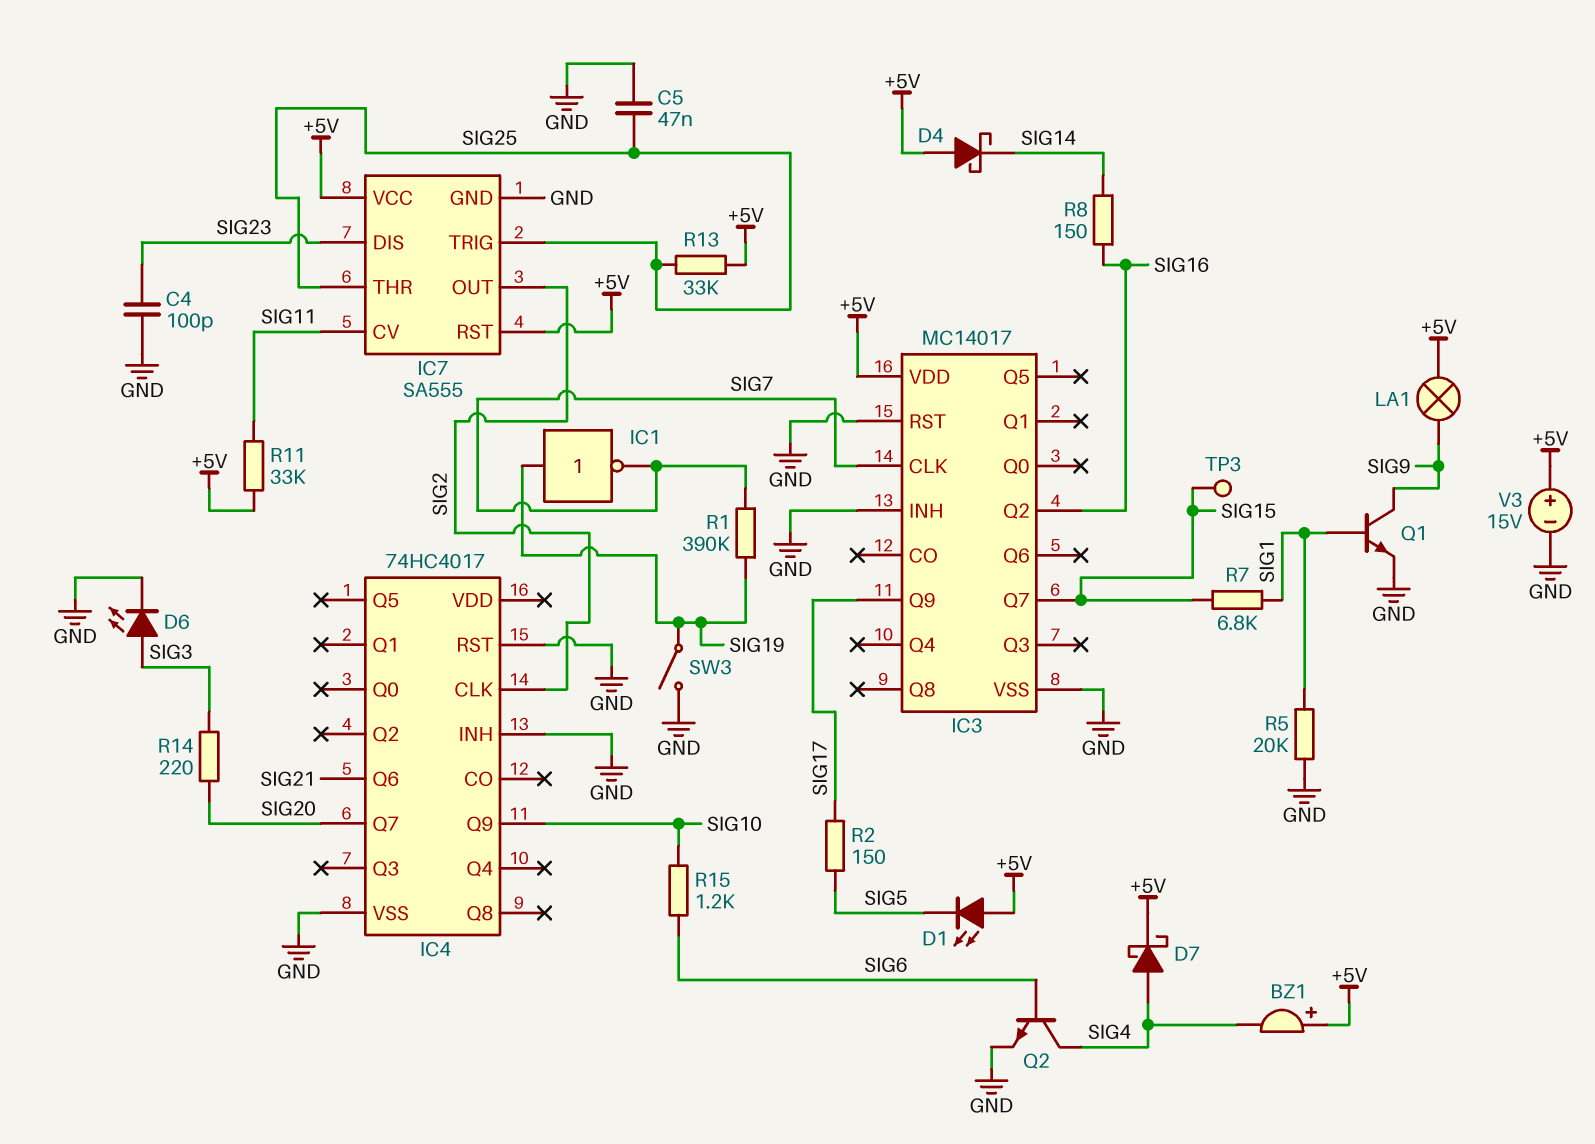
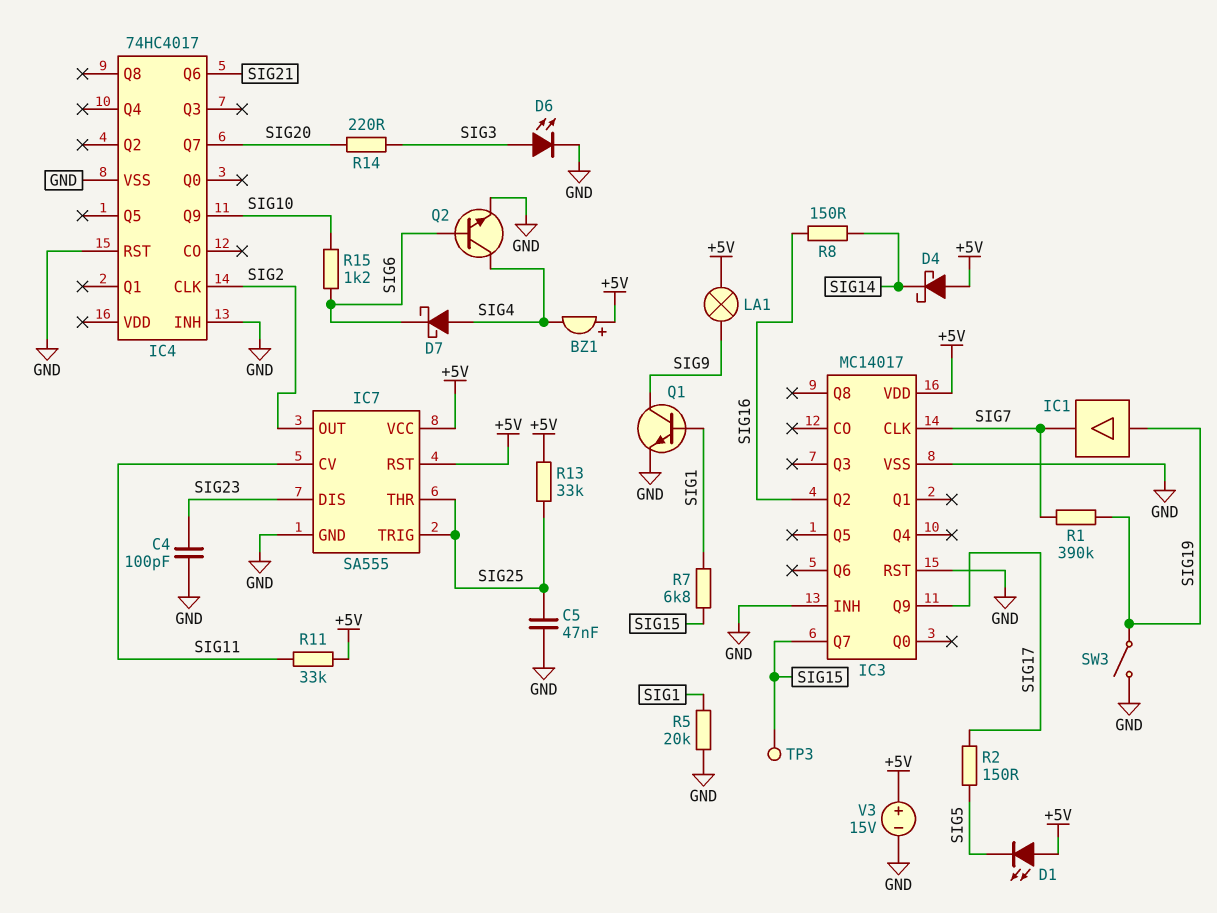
D7: schottky (A SIG4, K +5V) -> schottky (A SIG4, K SIG6)
IC1: NOT (in SIG19, out SIG7) -> buffer (in SIG19, out SIG7)

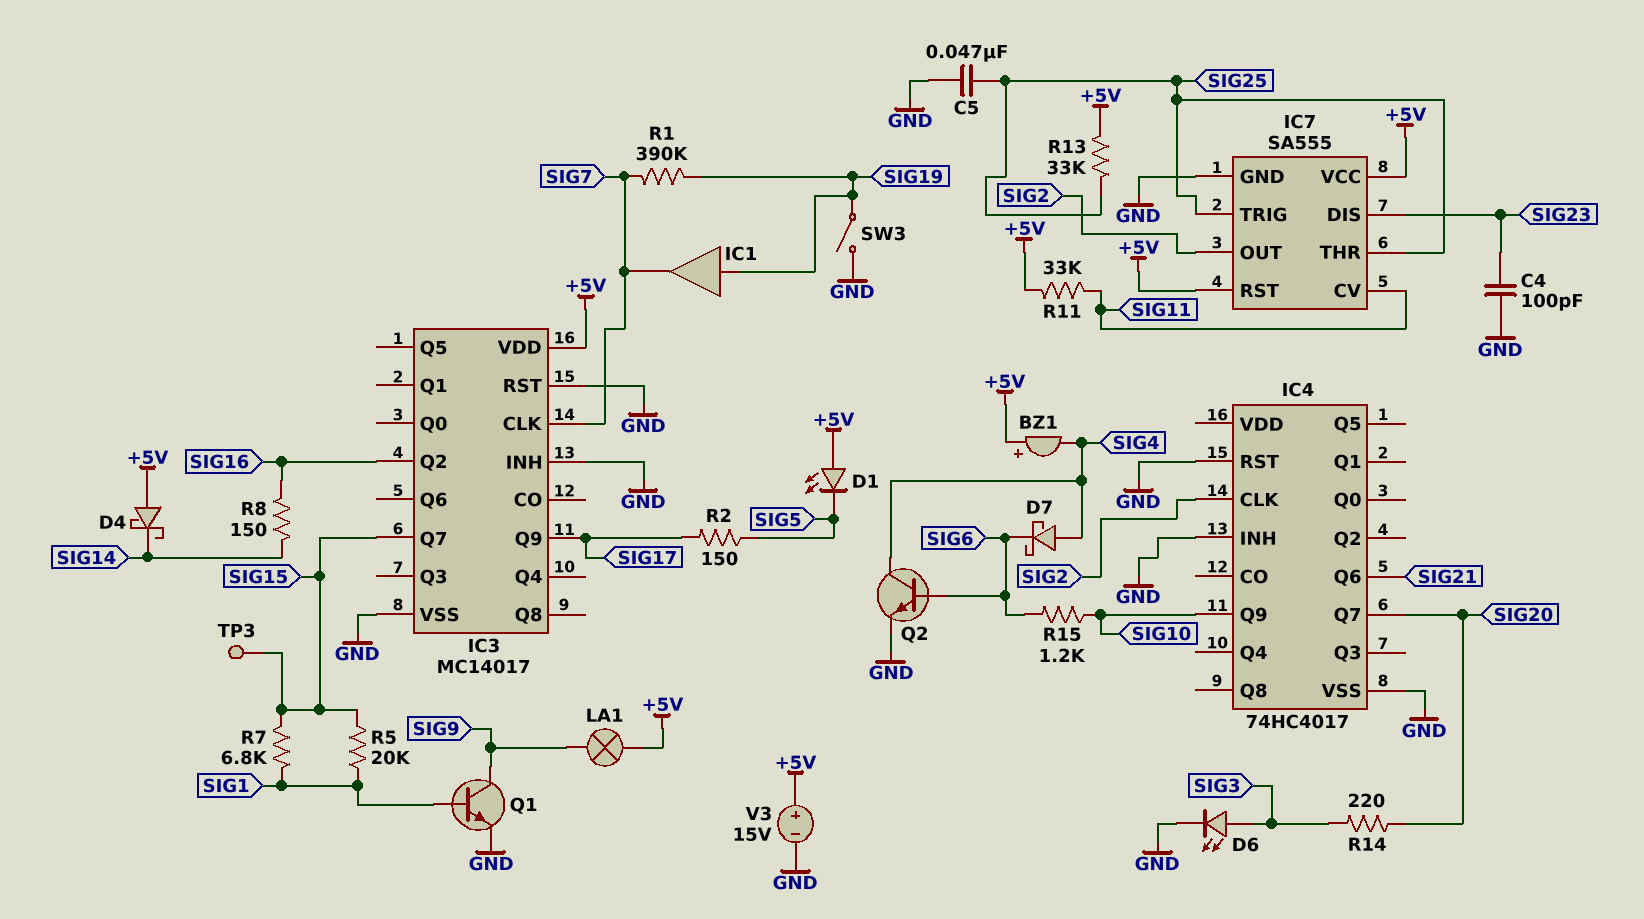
R5: 20k (GND, SIG1) -> 20k (SIG1, SIG15)

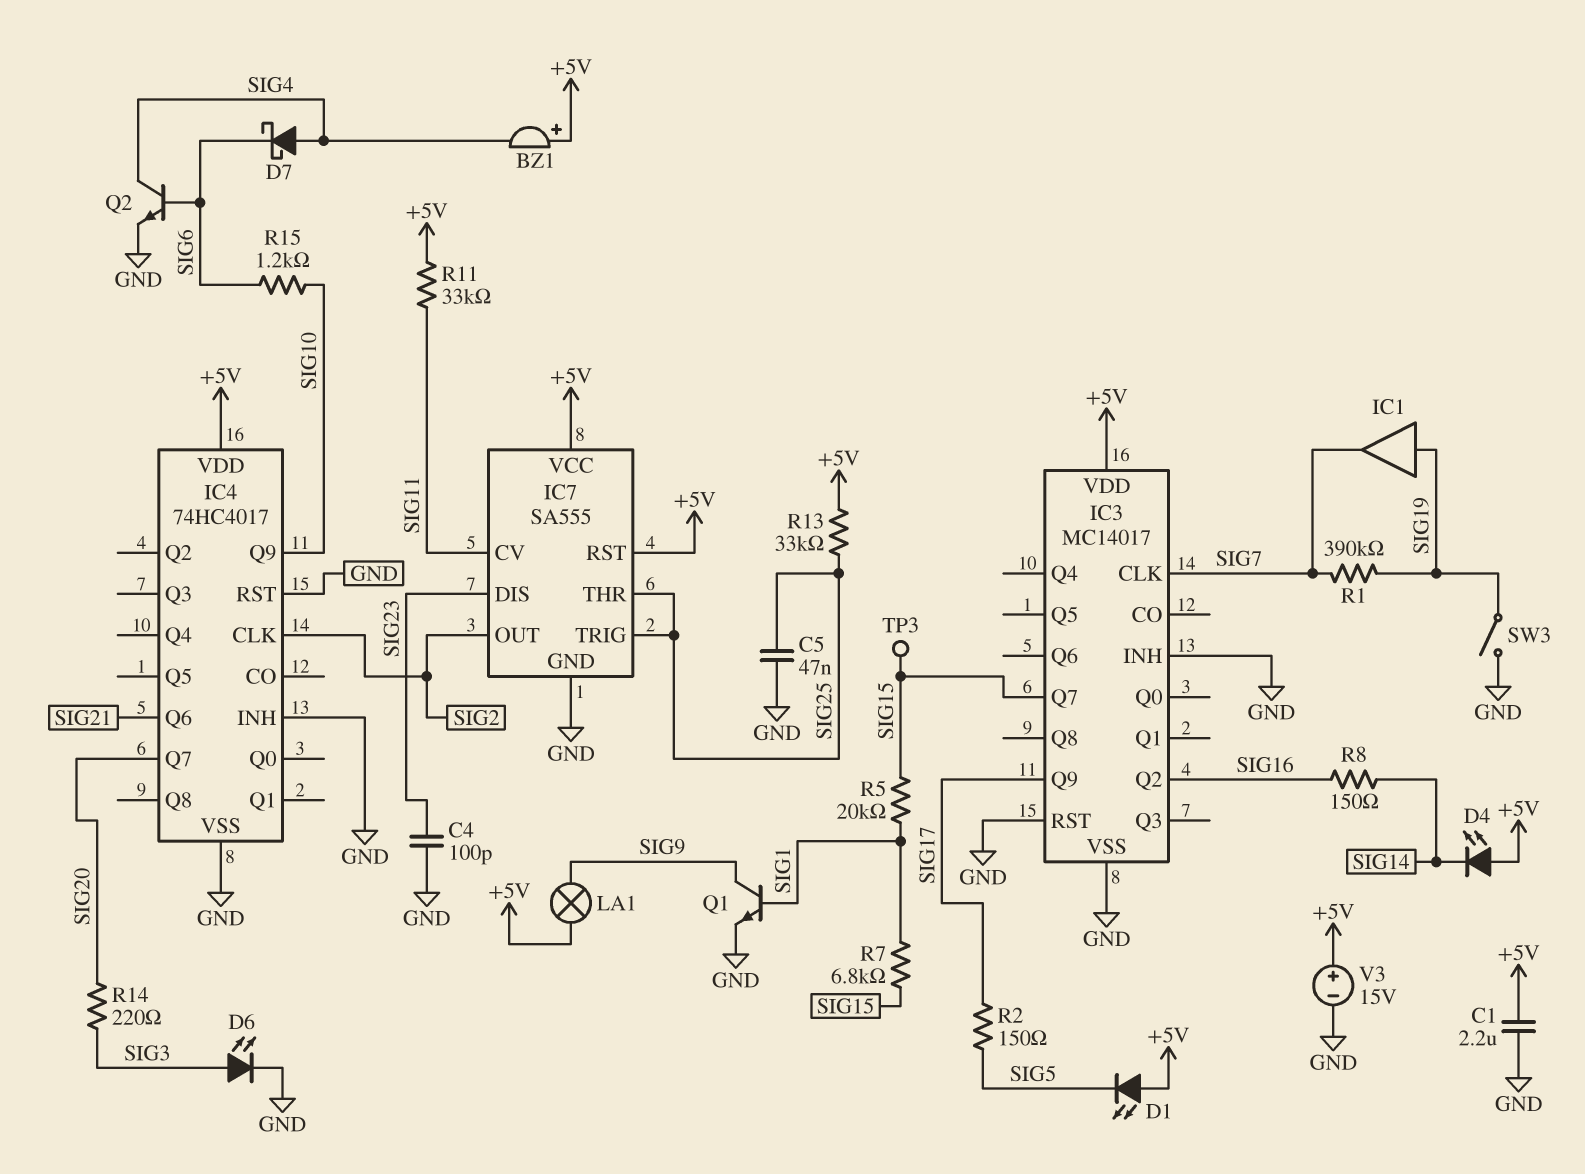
C1: none -> 2.2uF (+5V, GND)
D4: schottky (A +5V, K SIG14) -> LED (A +5V, K SIG14)
IC4 pin VDD: none -> +5V

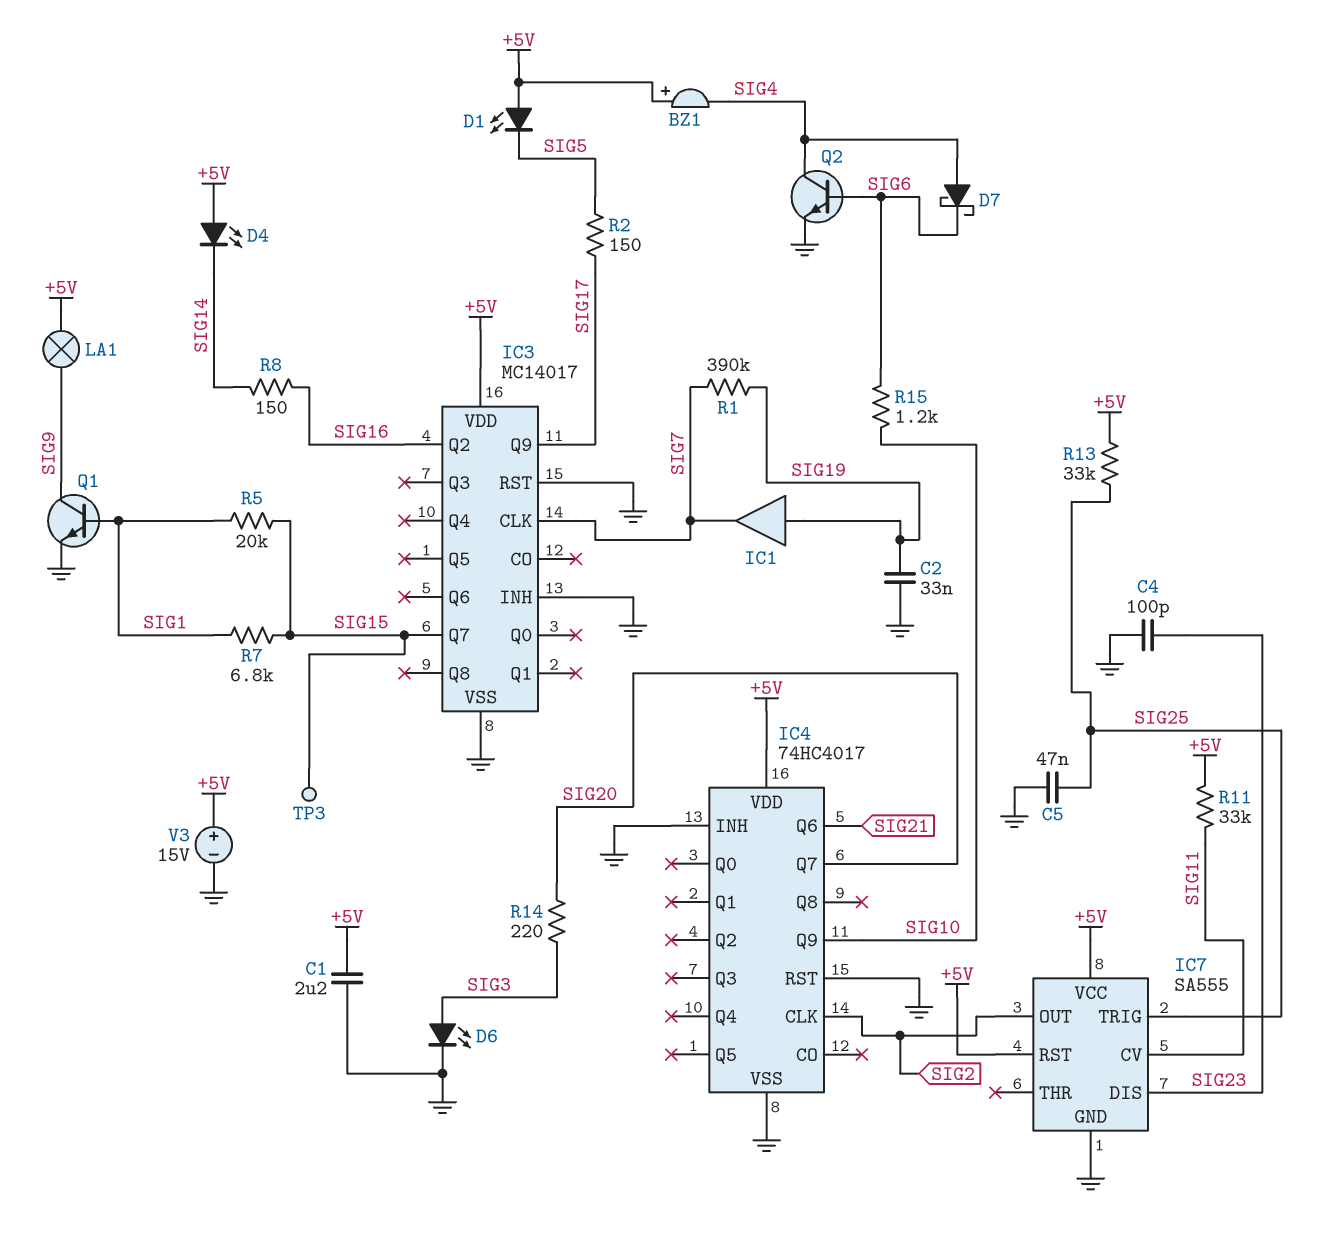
C2: none -> 33nF (GND, SIG19)
IC7 pin THR: SIG25 -> none
SW3: switch (GND, SIG19) -> none

